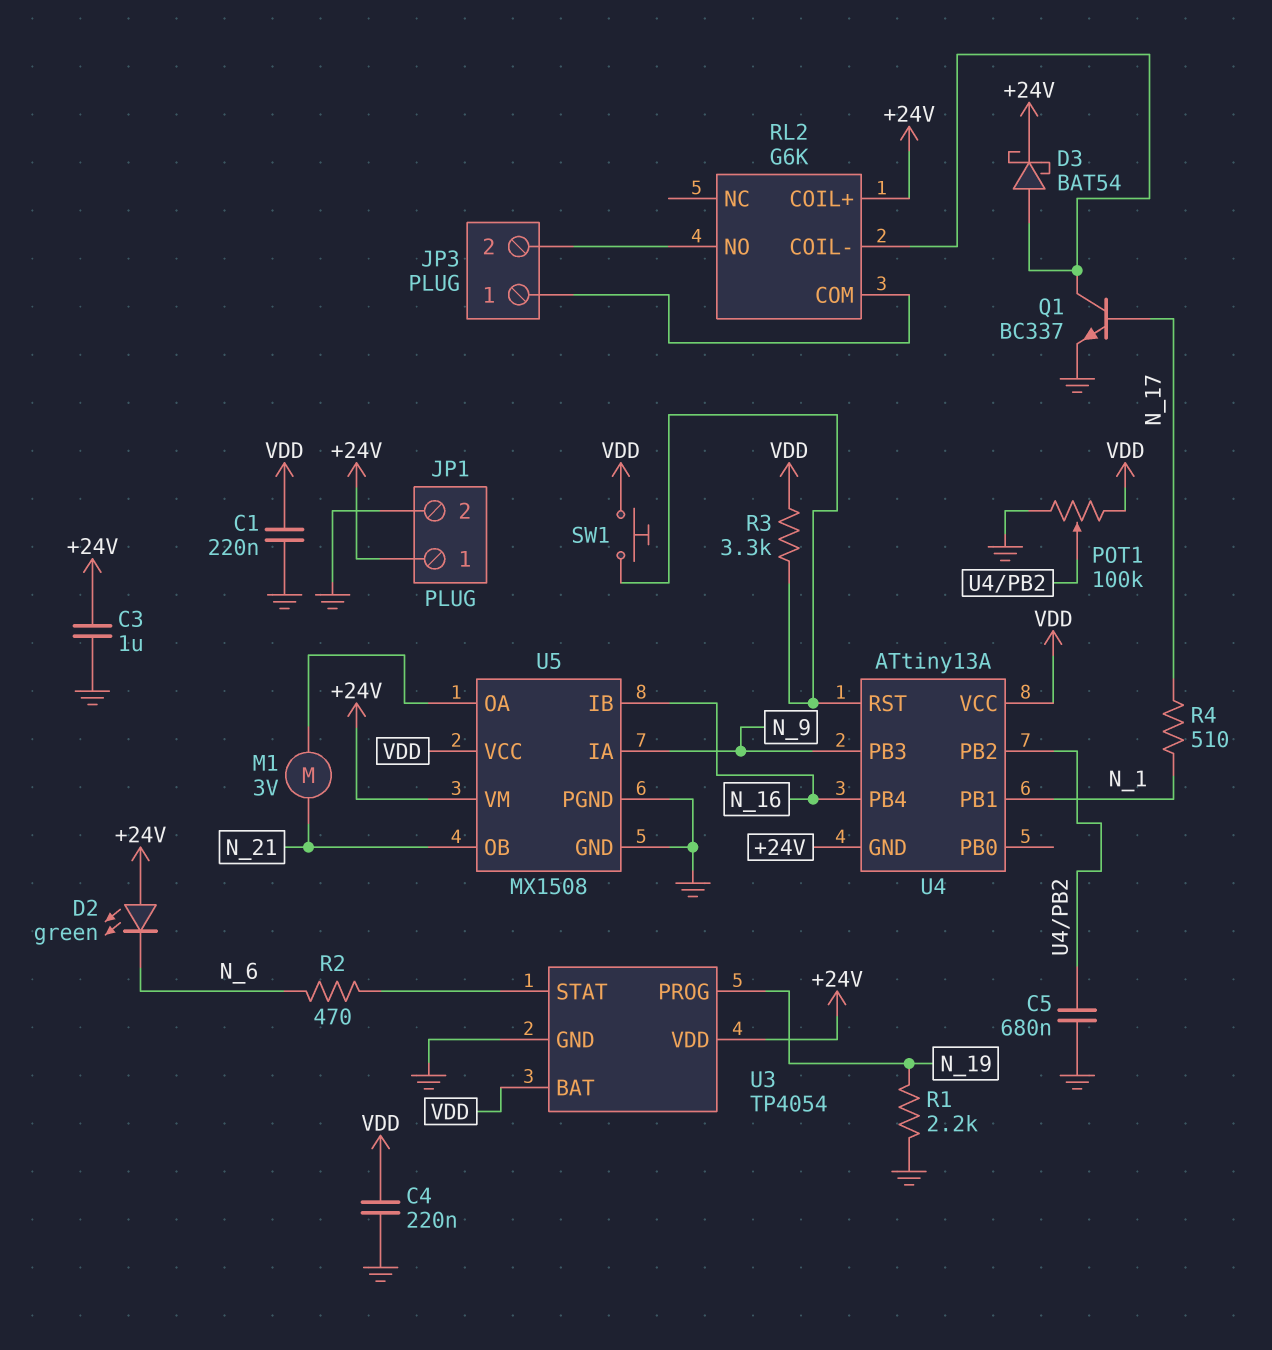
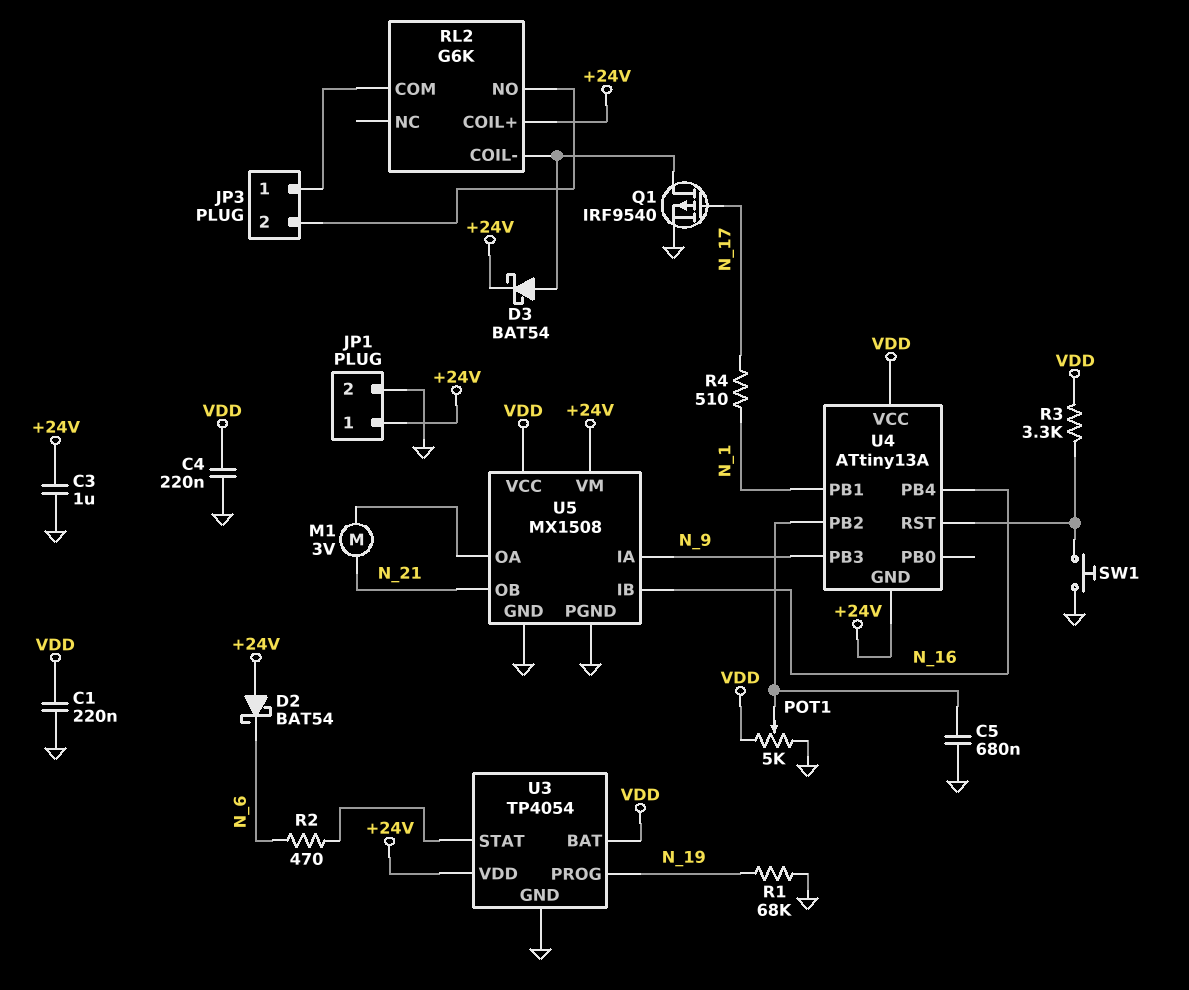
D2: LED green (A +24V, K N_6) -> schottky BAT54 (A +24V, K N_6)
POT1: 100k (GND, VDD, wiper U4/PB2) -> 5k (GND, VDD, wiper U4/PB2)
Q1: NPN BC337 (B N_17, C RL2/COIL-, E GND) -> PMOS IRF9540 (G N_17, D RL2/COIL-, S GND)
R1: 2.2k (GND, N_19) -> 68k (GND, N_19)
SW1: button (U4/RST, VDD) -> button (GND, U4/RST)

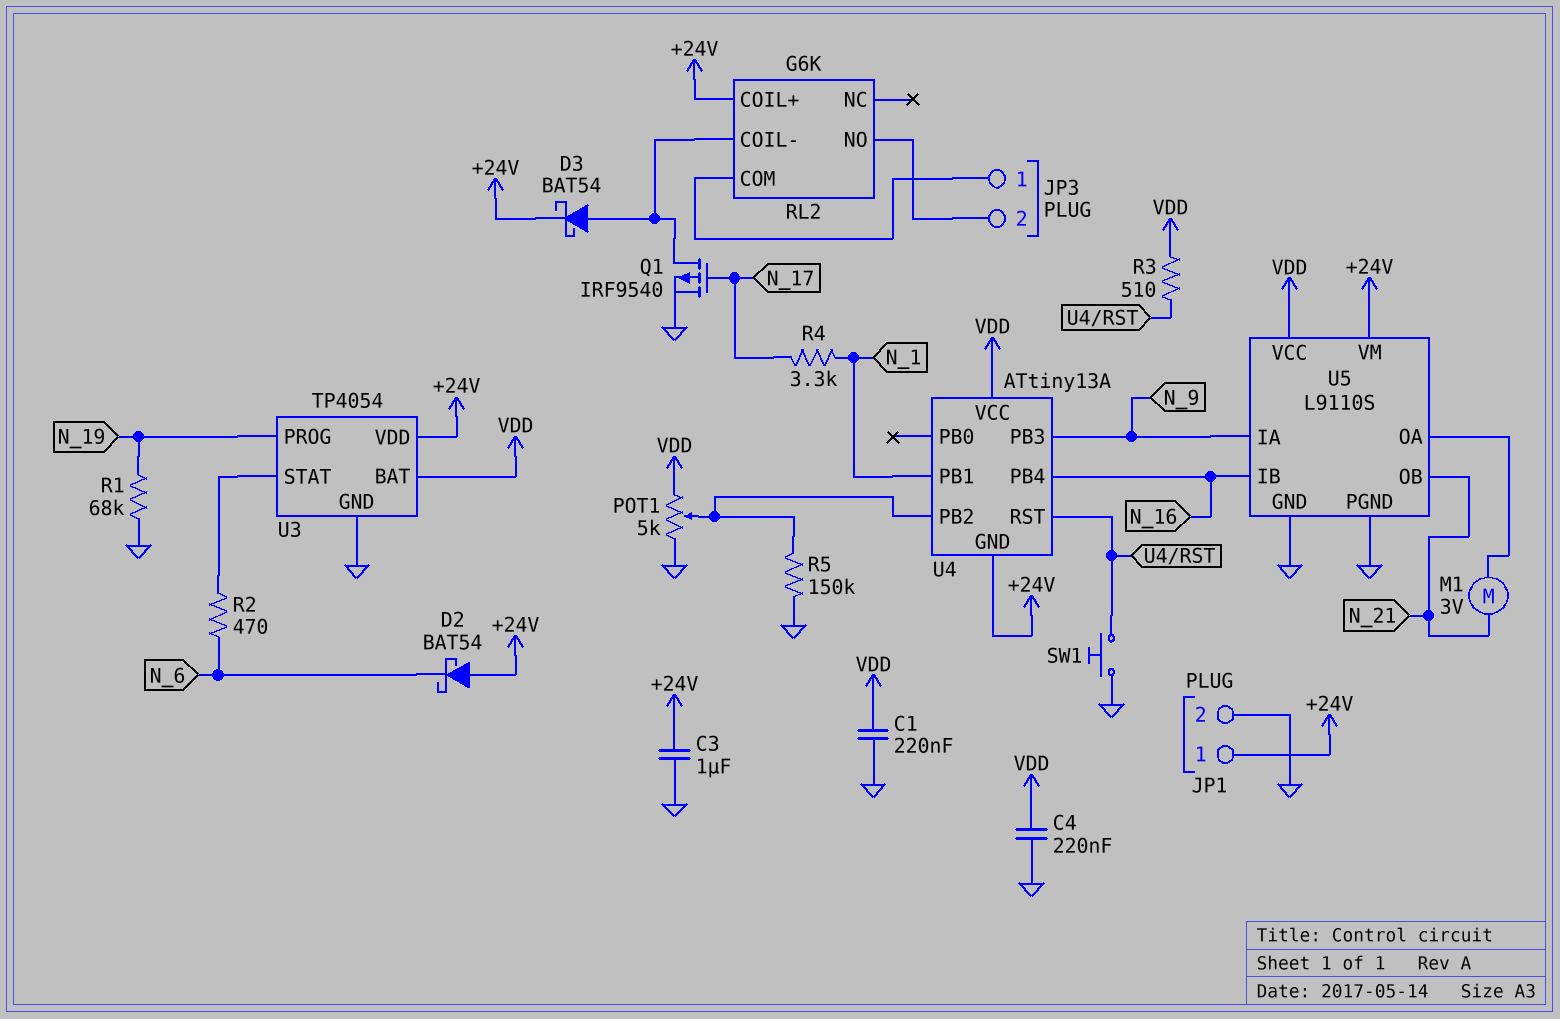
C5: 680nF (GND, U4/PB2) -> none
R3: 3.3k (U4/RST, VDD) -> 510 (U4/RST, VDD)
R4: 510 (N_1, N_17) -> 3.3k (N_1, N_17)
R5: none -> 150k (GND, U4/PB2)
U5: MX1508 -> L9110S

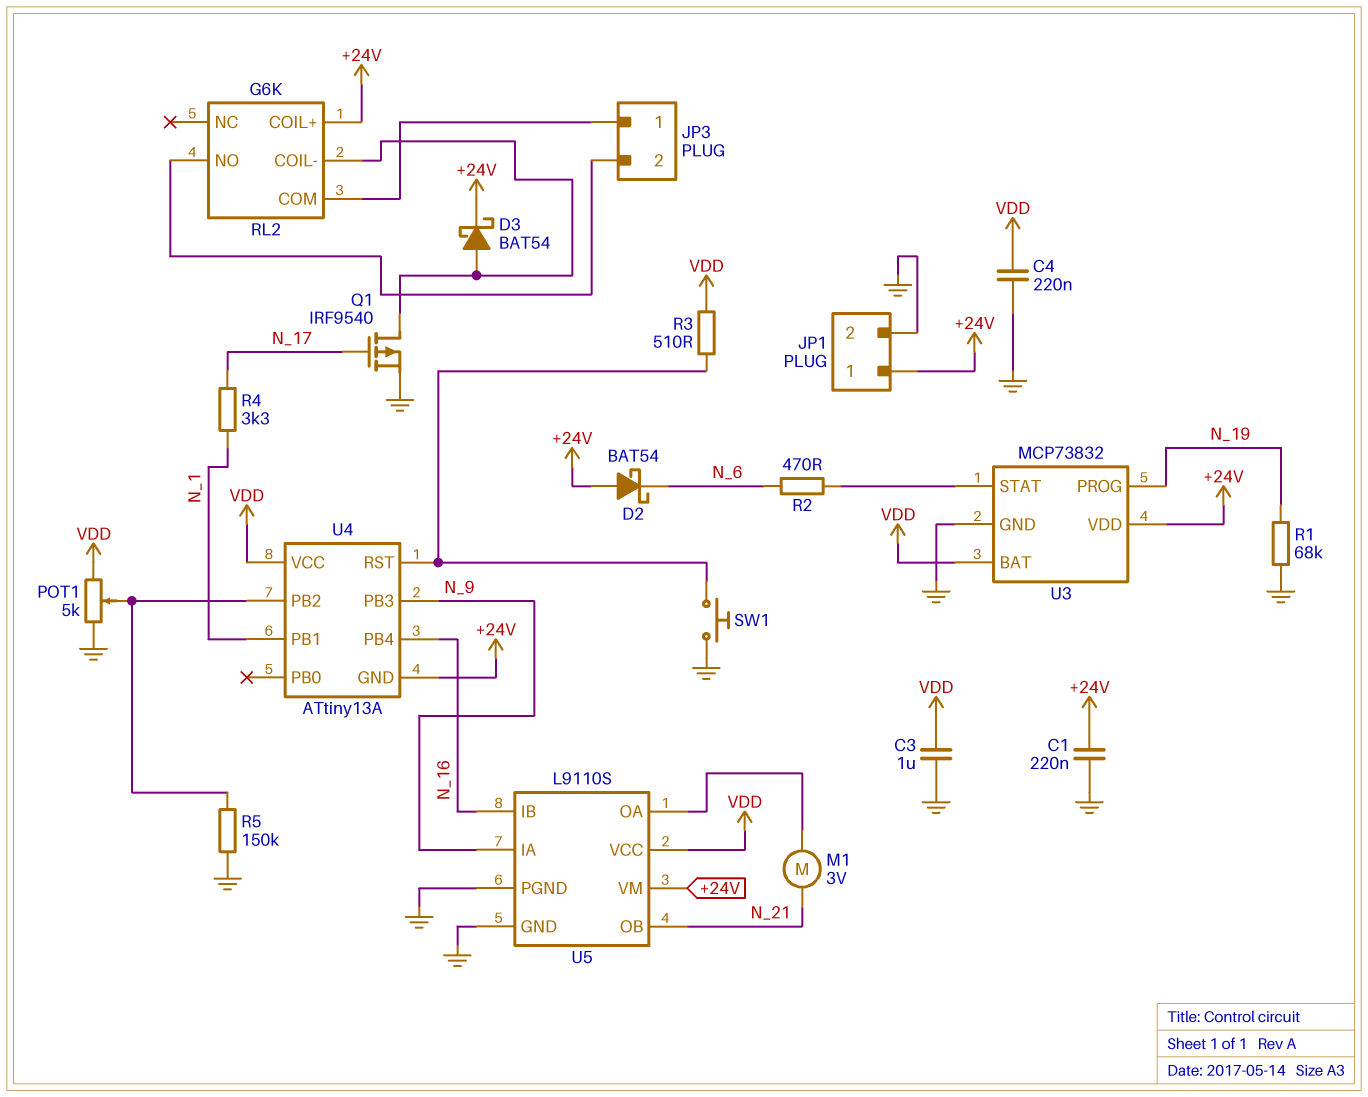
C1: 220nF (GND, VDD) -> 220nF (+24V, GND)
C3: 1uF (+24V, GND) -> 1uF (GND, VDD)
U3: TP4054 -> MCP73832

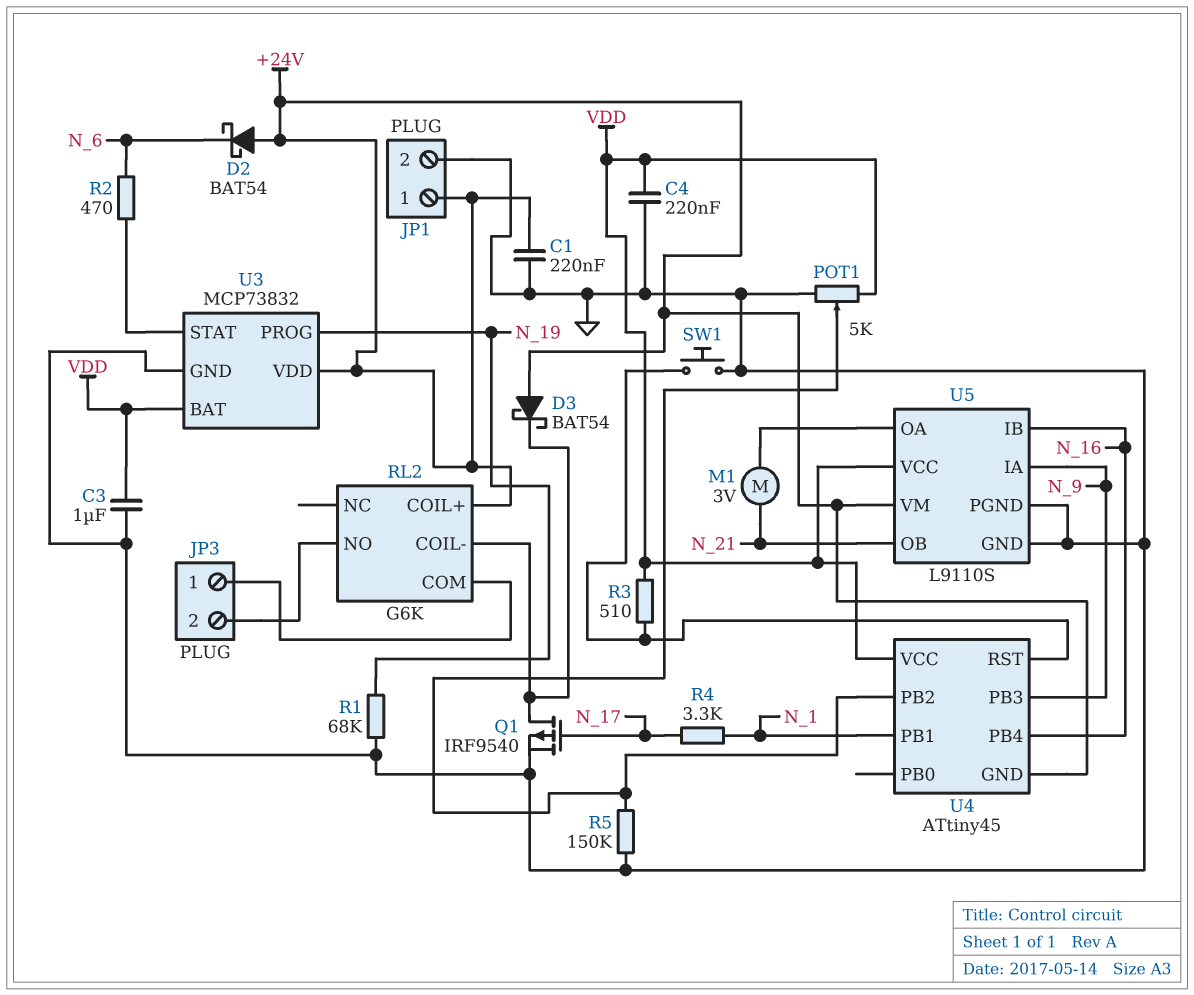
D3: schottky BAT54 (A RL2/COIL-, K +24V) -> schottky BAT54 (A +24V, K RL2/COIL-)
U4: ATtiny13A -> ATtiny45

